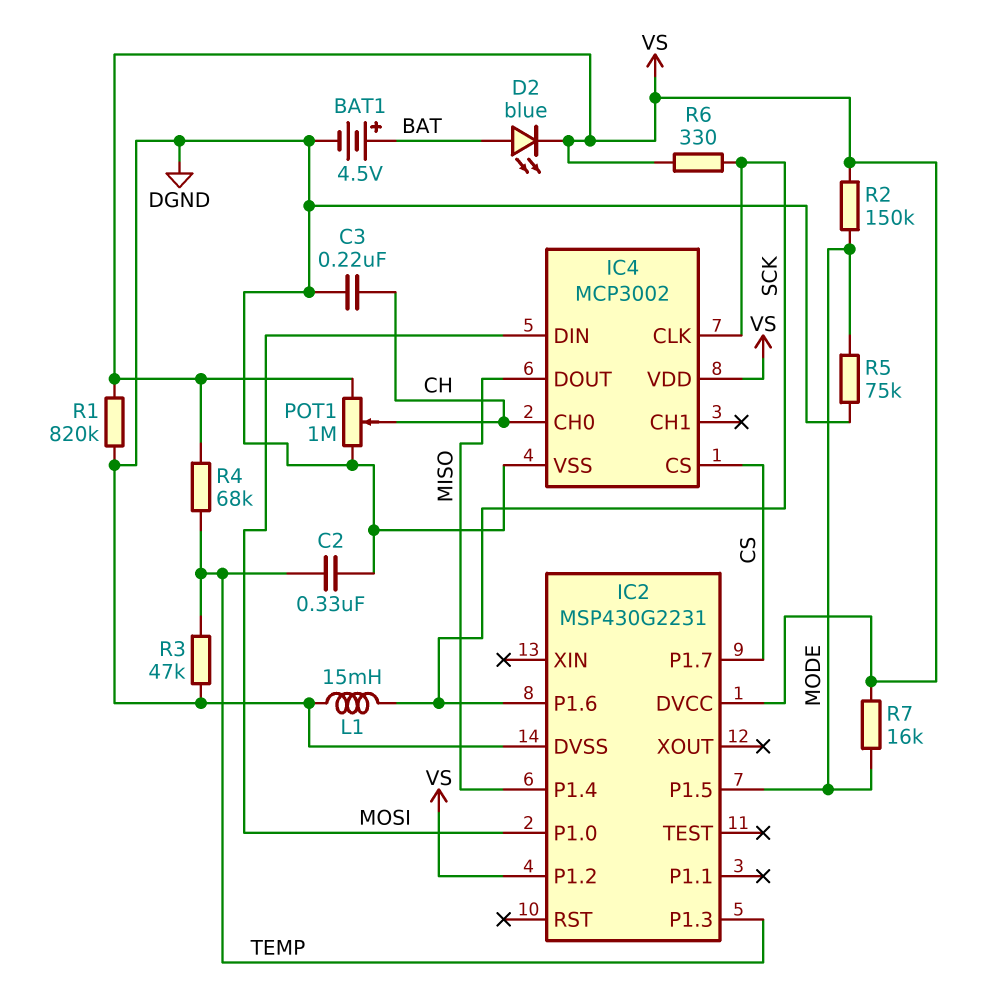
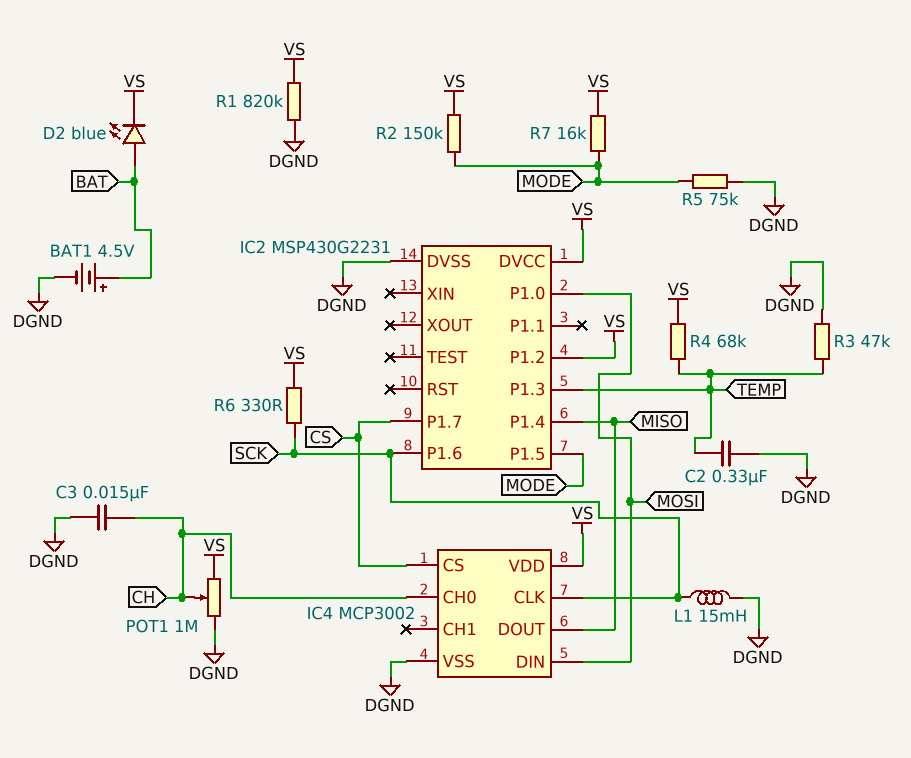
C3: 220nF (CH, DGND) -> 15nF (CH, DGND)

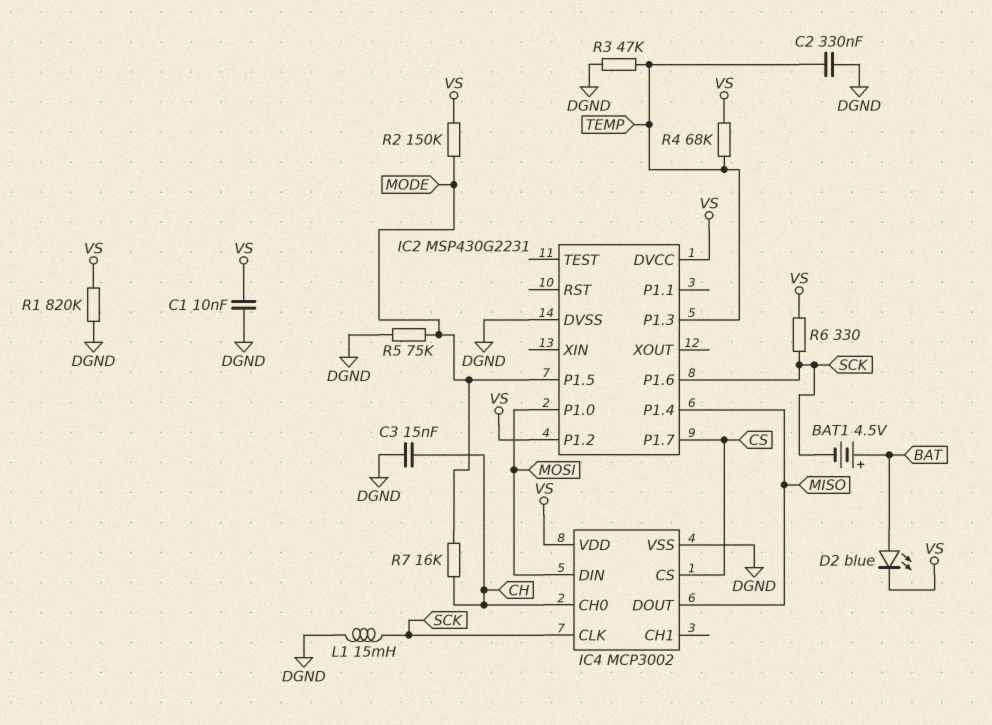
BAT1: 4.5V (plus BAT, minus DGND) -> 4.5V (plus BAT, minus SCK)
C1: none -> 10nF (DGND, VS)
POT1: 1M (DGND, VS, wiper CH) -> none
R7: 16k (MODE, VS) -> 16k (CH, MODE)

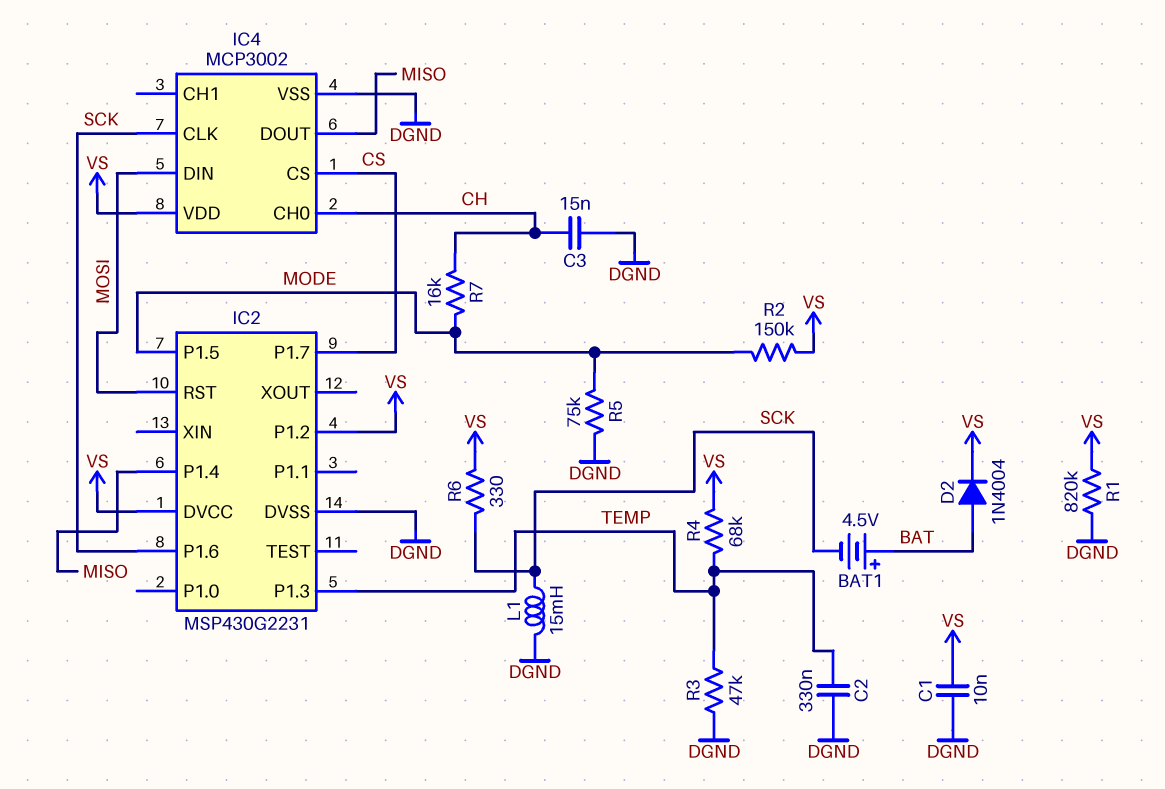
D2: LED blue (A BAT, K VS) -> diode 1N4004 (A BAT, K VS)
IC2 pin P1.0: MOSI -> none
IC2 pin RST: none -> MOSI

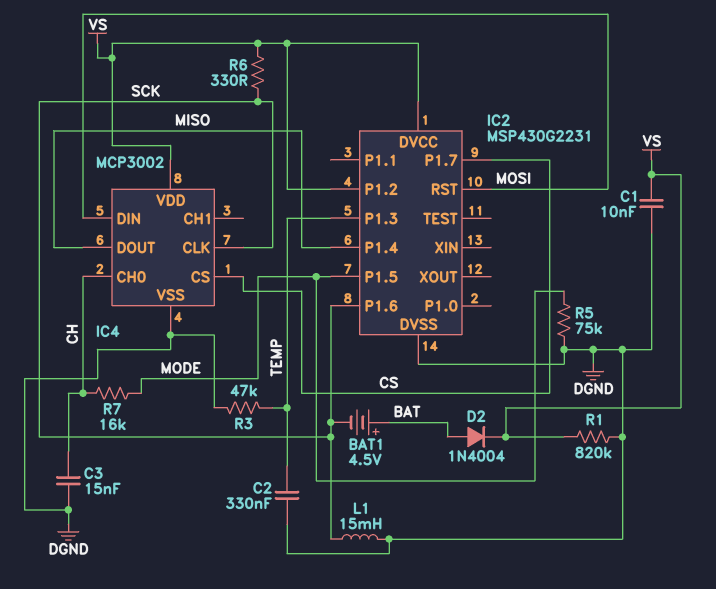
R2: 150k (MODE, VS) -> none
R4: 68k (TEMP, VS) -> none

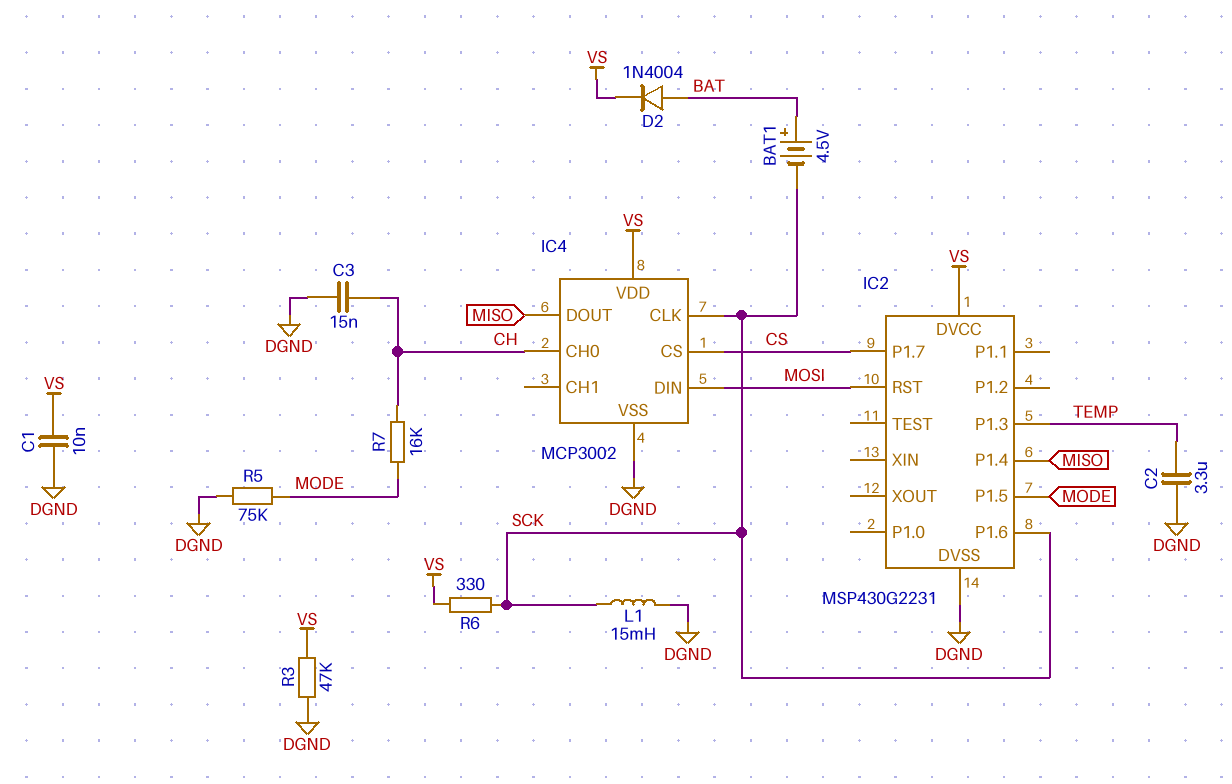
C2: 330nF (DGND, TEMP) -> 3.3uF (DGND, TEMP)
IC2 pin P1.2: VS -> none
R1: 820k (DGND, VS) -> none
R3: 47k (DGND, TEMP) -> 47k (DGND, VS)

